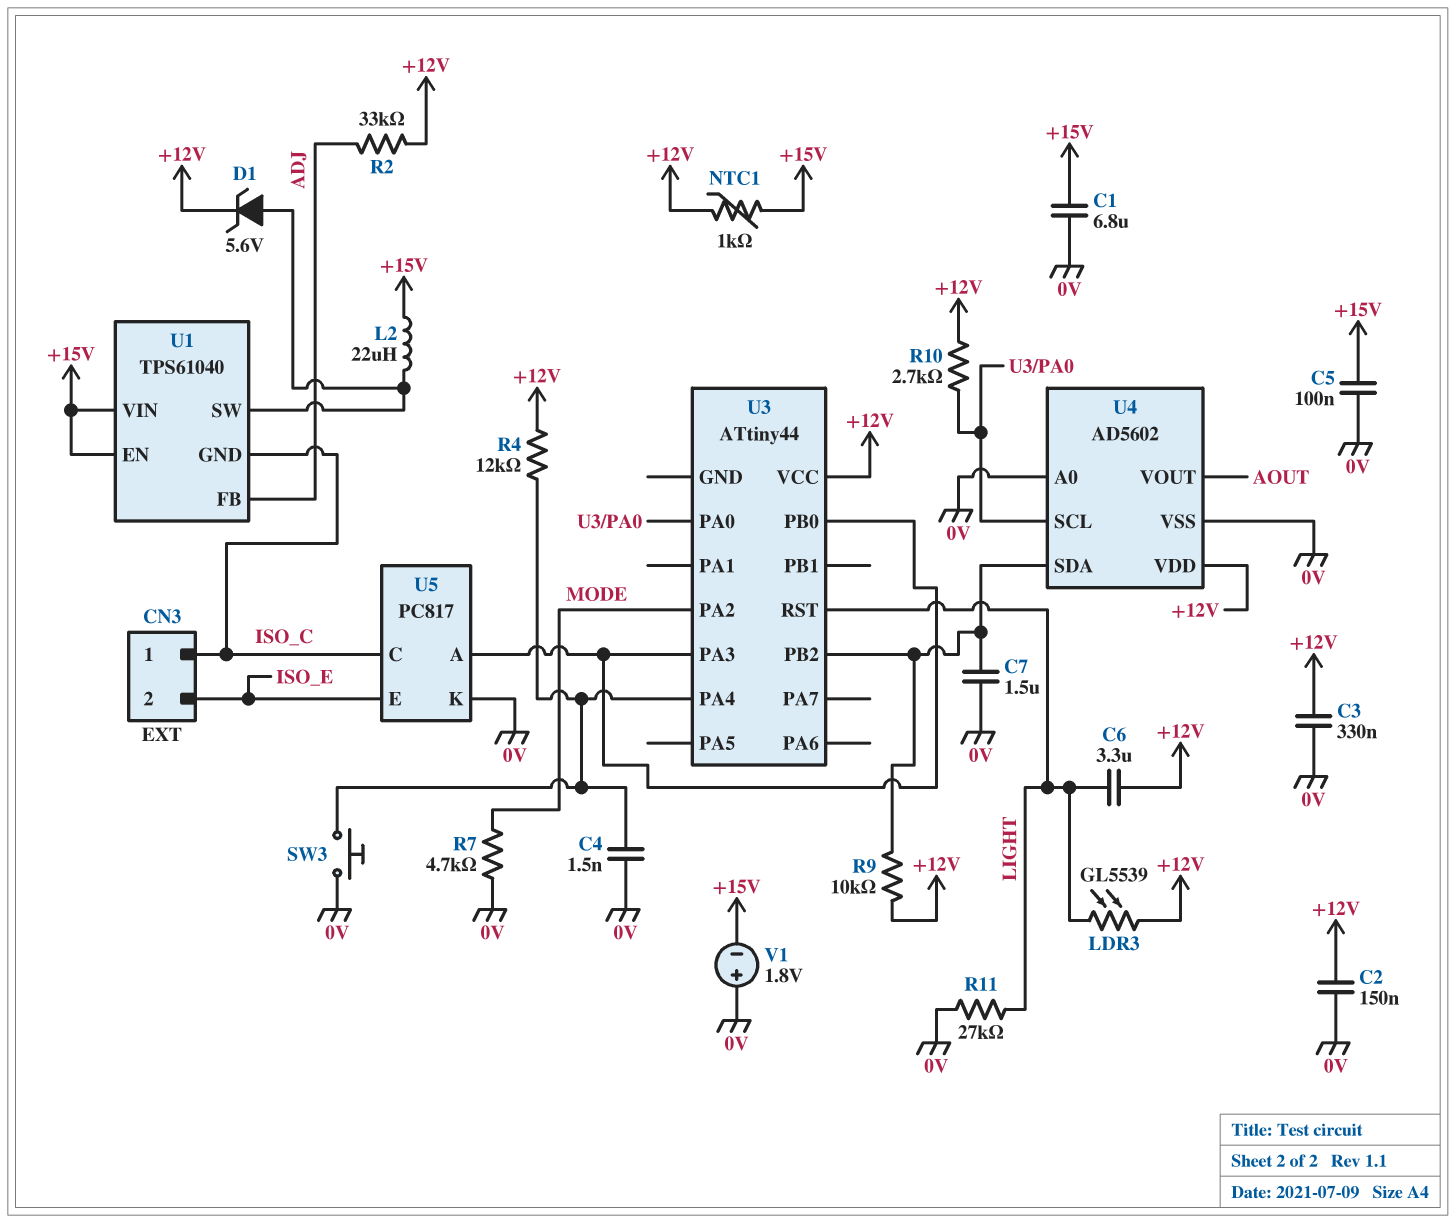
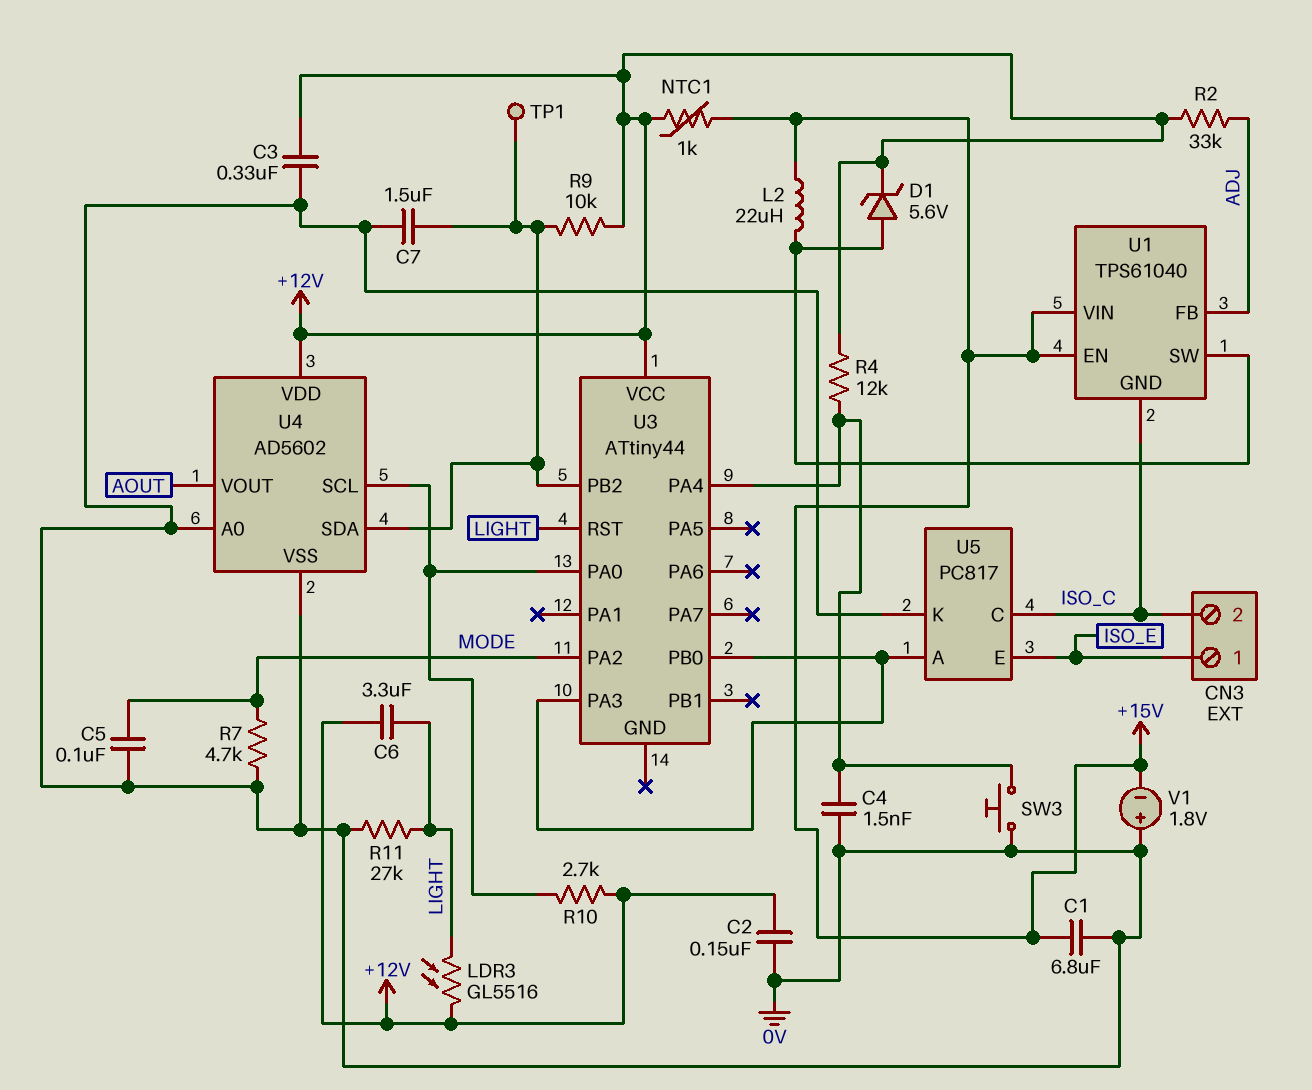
C5: 100nF (+15V, 0V) -> 100nF (0V, MODE)
CN3 pin 1: ISO_C -> ISO_E
CN3 pin 2: ISO_E -> ISO_C
LDR3: GL5539 (+12V, LIGHT) -> GL5516 (+12V, LIGHT)
TP1: none -> test point (U3/PB2)

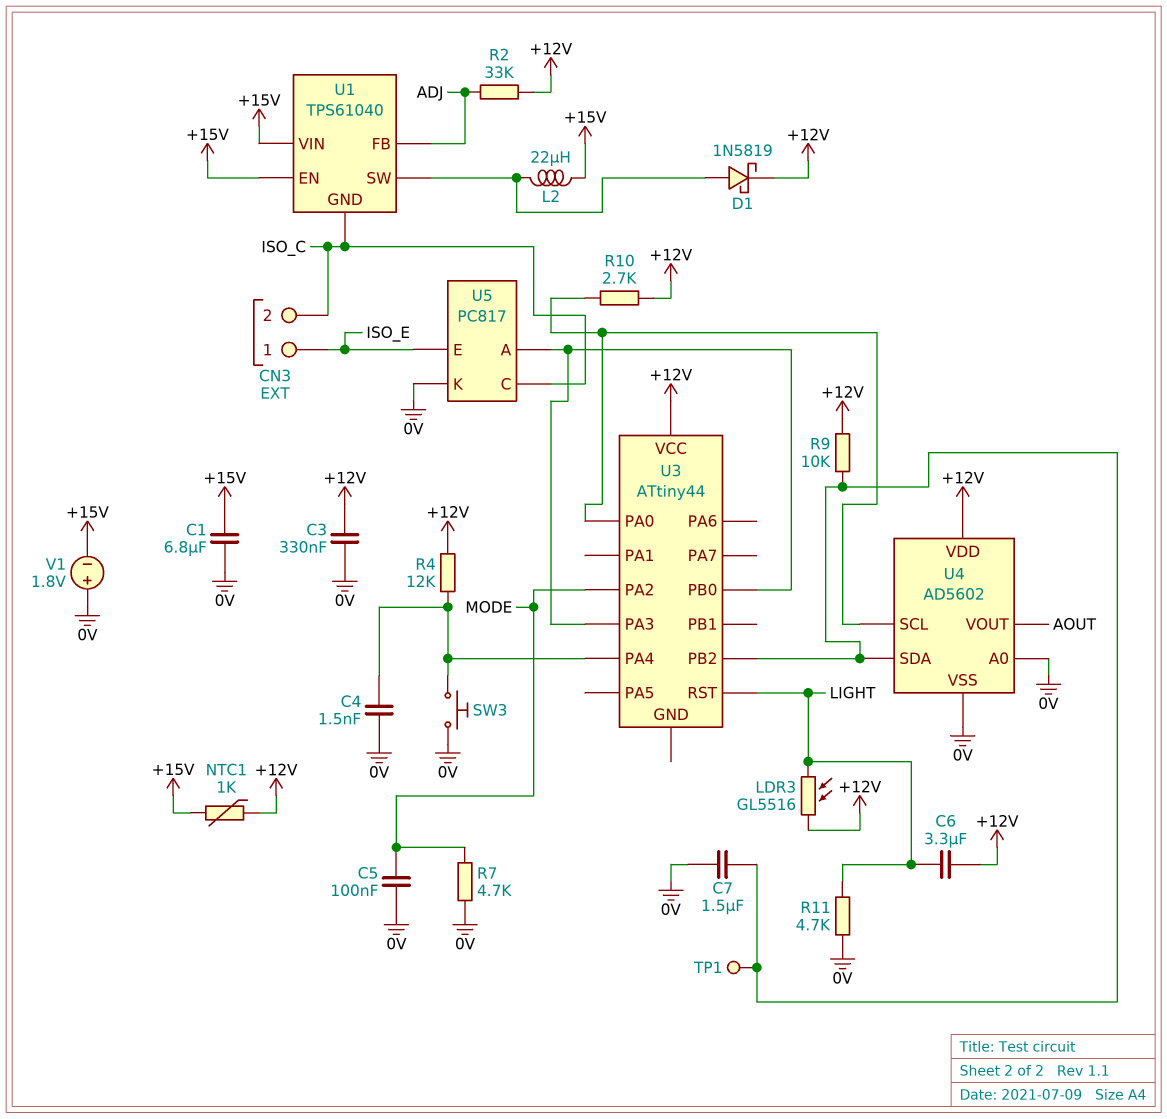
C2: 150nF (+12V, 0V) -> none
D1: zener 5.6V (A U1/SW, K +12V) -> schottky 1N5819 (A U1/SW, K +12V)
R11: 27k (0V, LIGHT) -> 4.7k (0V, LIGHT)

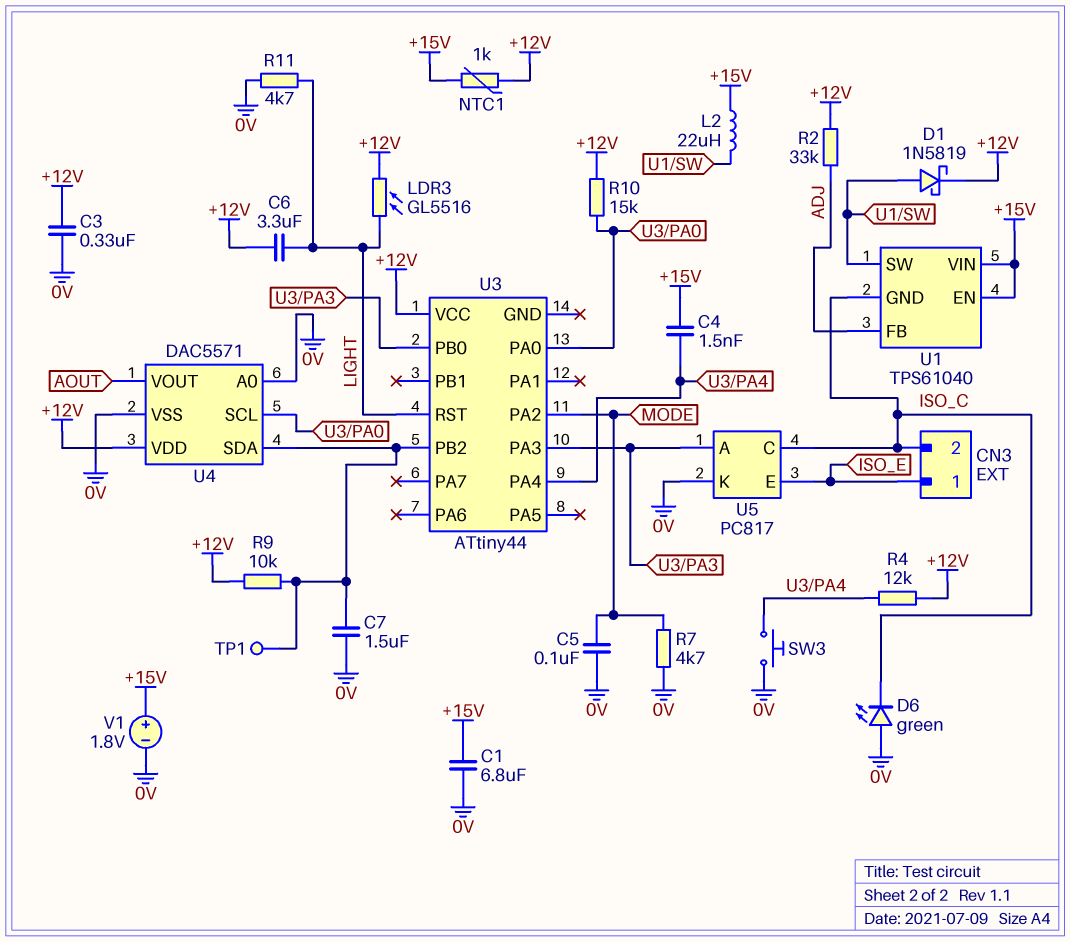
C4: 1.5nF (0V, U3/PA4) -> 1.5nF (+15V, U3/PA4)
D6: none -> LED green (A 0V, K ISO_C)
R10: 2.7k (+12V, U3/PA0) -> 15k (+12V, U3/PA0)
U4: AD5602 -> DAC5571
V1: 1.8V (plus 0V, minus +15V) -> 1.8V (plus +15V, minus 0V)

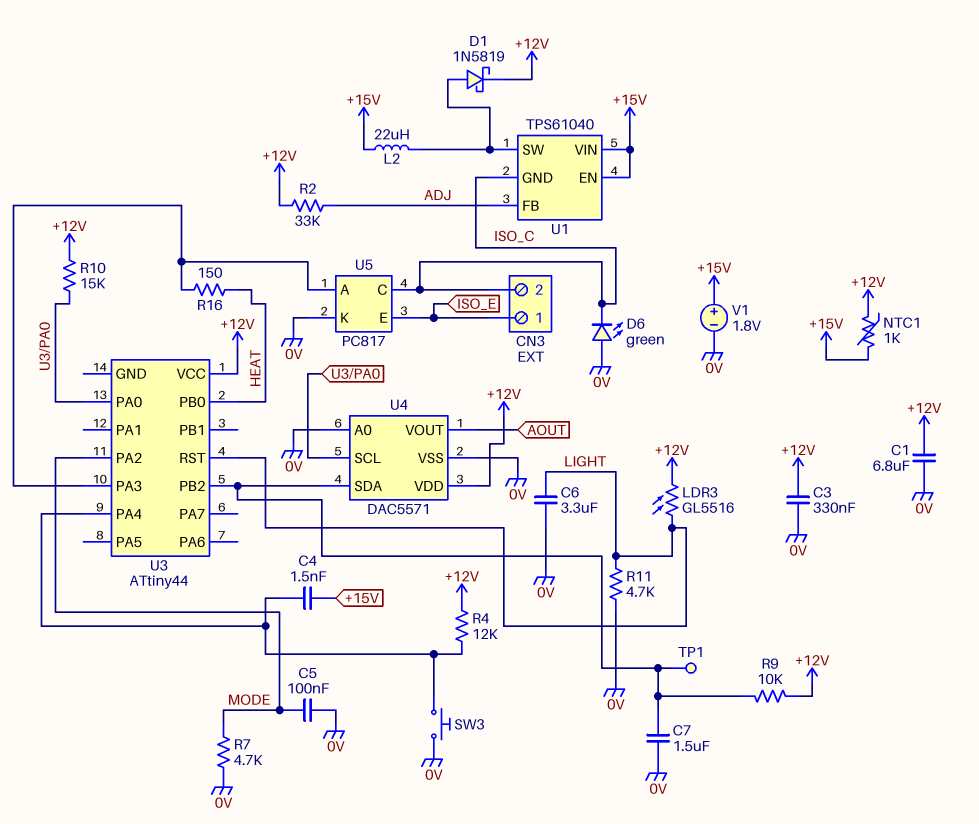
C1: 6.8uF (+15V, 0V) -> 6.8uF (+12V, 0V)
C6: 3.3uF (+12V, LIGHT) -> 3.3uF (0V, LIGHT)
R16: none -> 150 (HEAT, U3/PA3)
U3 pin PB0: U3/PA3 -> HEAT

